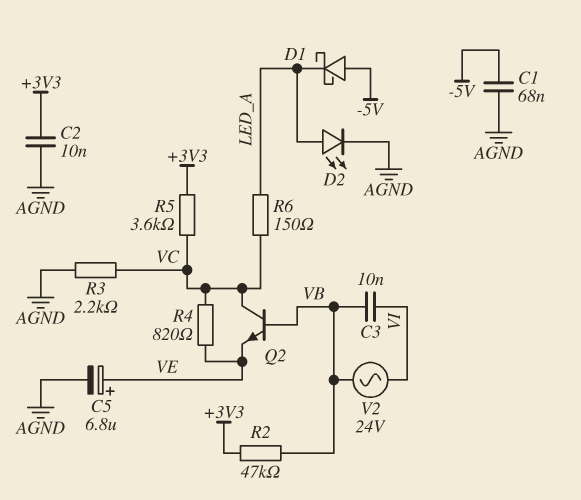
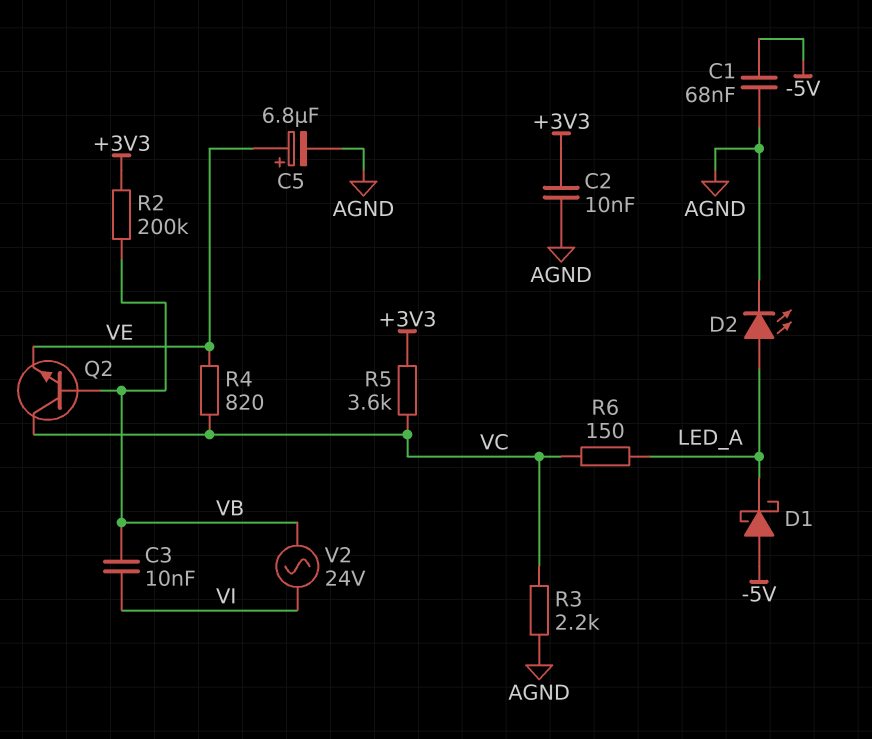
R2: 47k (+3V3, VB) -> 200k (+3V3, VB)

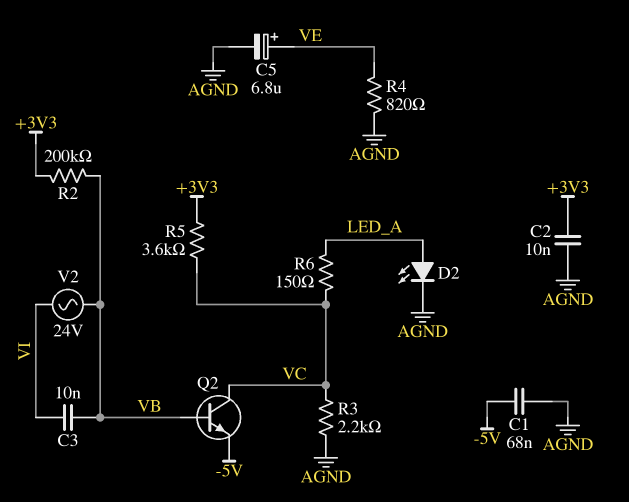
D1: schottky (A -5V, K LED_A) -> none
Q2: NPN (B VB, C VC, E VE) -> NPN (B VB, C VC, E -5V)
R4: 820 (VC, VE) -> 820 (AGND, VE)

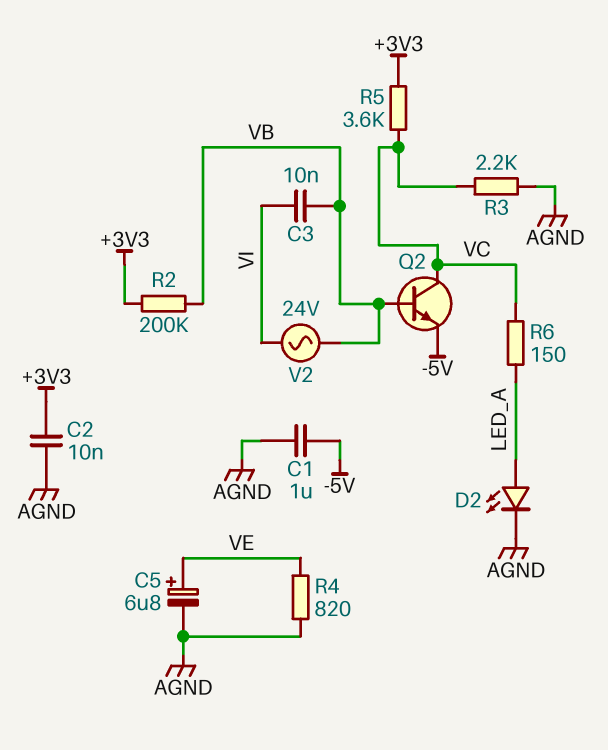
C1: 68nF (-5V, AGND) -> 1uF (-5V, AGND)

